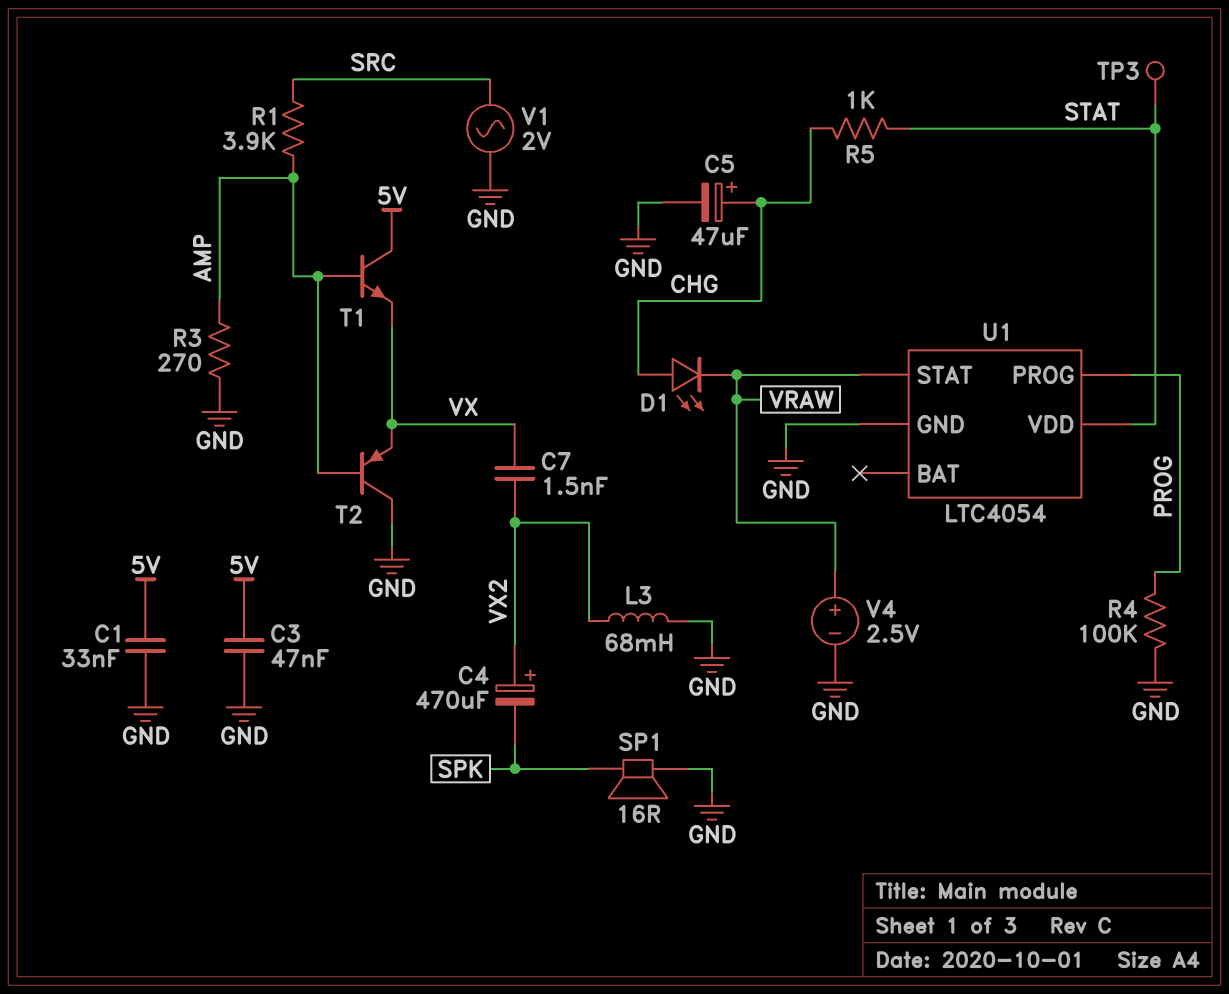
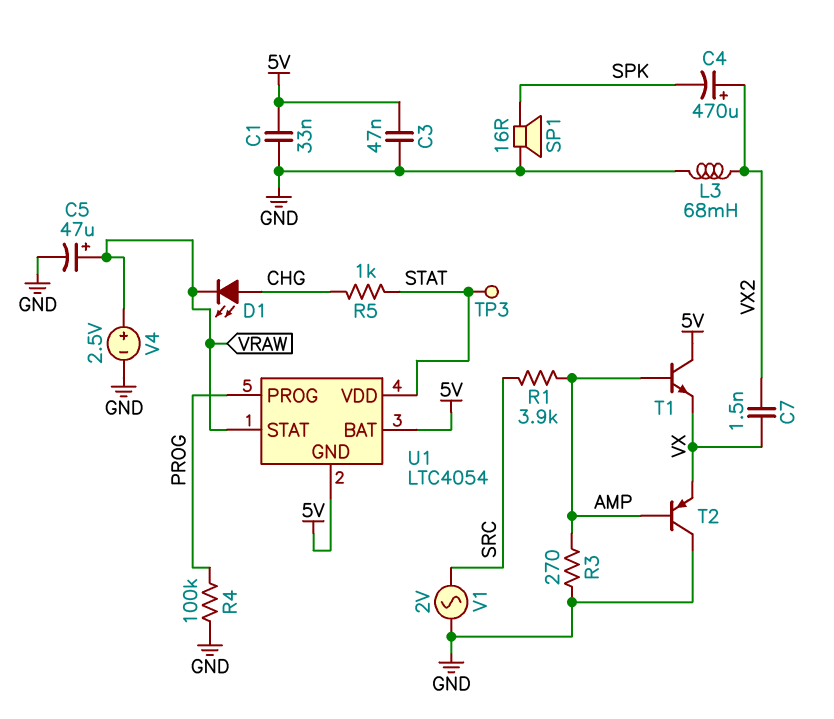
C5: 47uF (plus CHG, minus GND) -> 47uF (plus VRAW, minus GND)
U1 pin BAT: none -> 5V
U1 pin GND: GND -> 5V

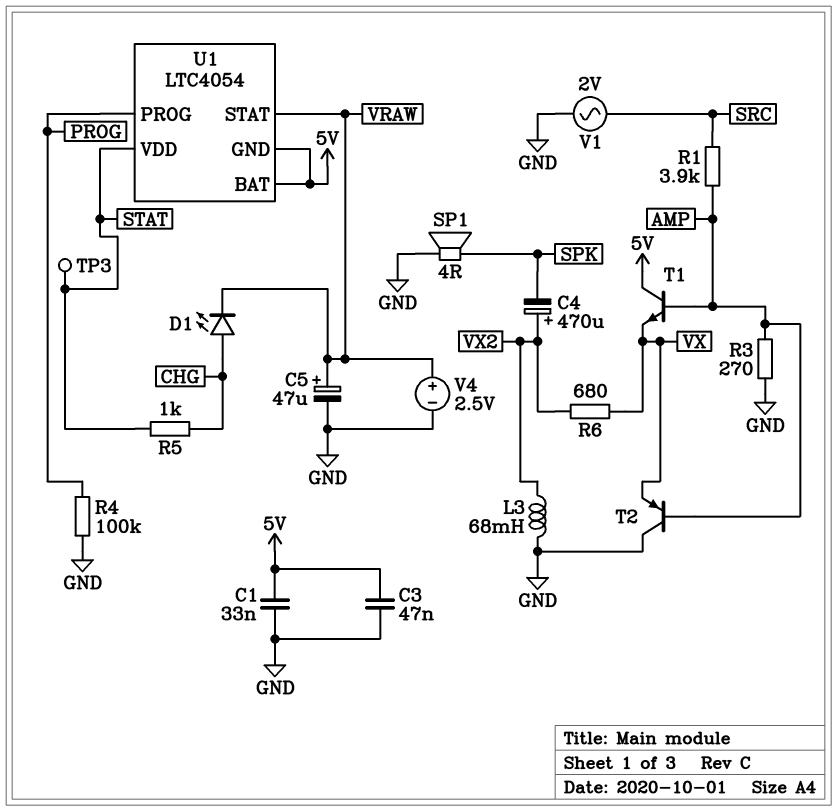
C7: 1.5nF (VX, VX2) -> none
R6: none -> 680 (VX, VX2)
SP1: speaker 16R (GND, SPK) -> speaker 4R (GND, SPK)

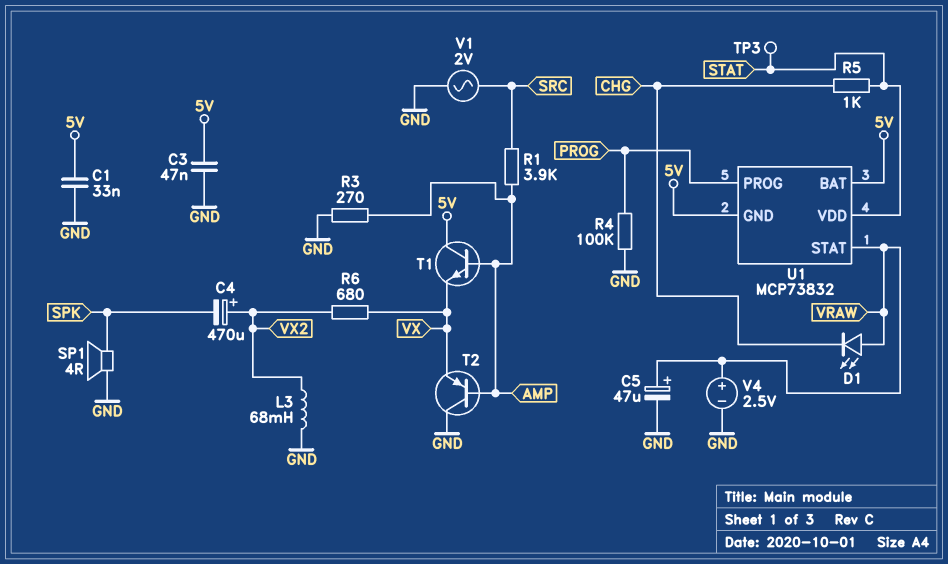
D1: LED (A CHG, K VRAW) -> LED (A VRAW, K CHG)
U1: LTC4054 -> MCP73832

